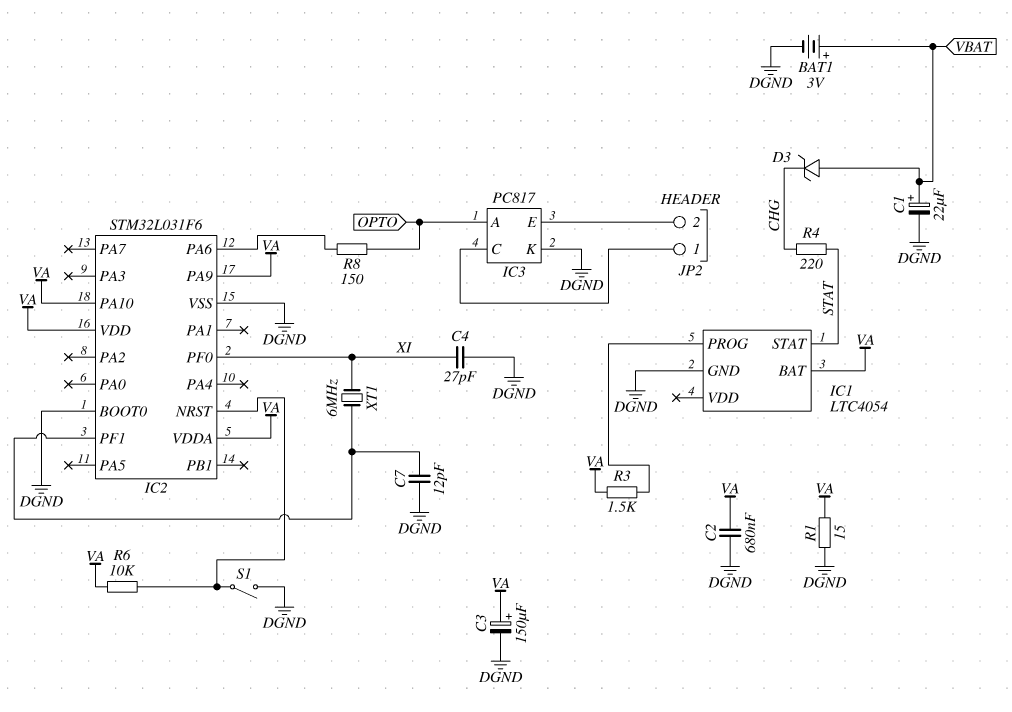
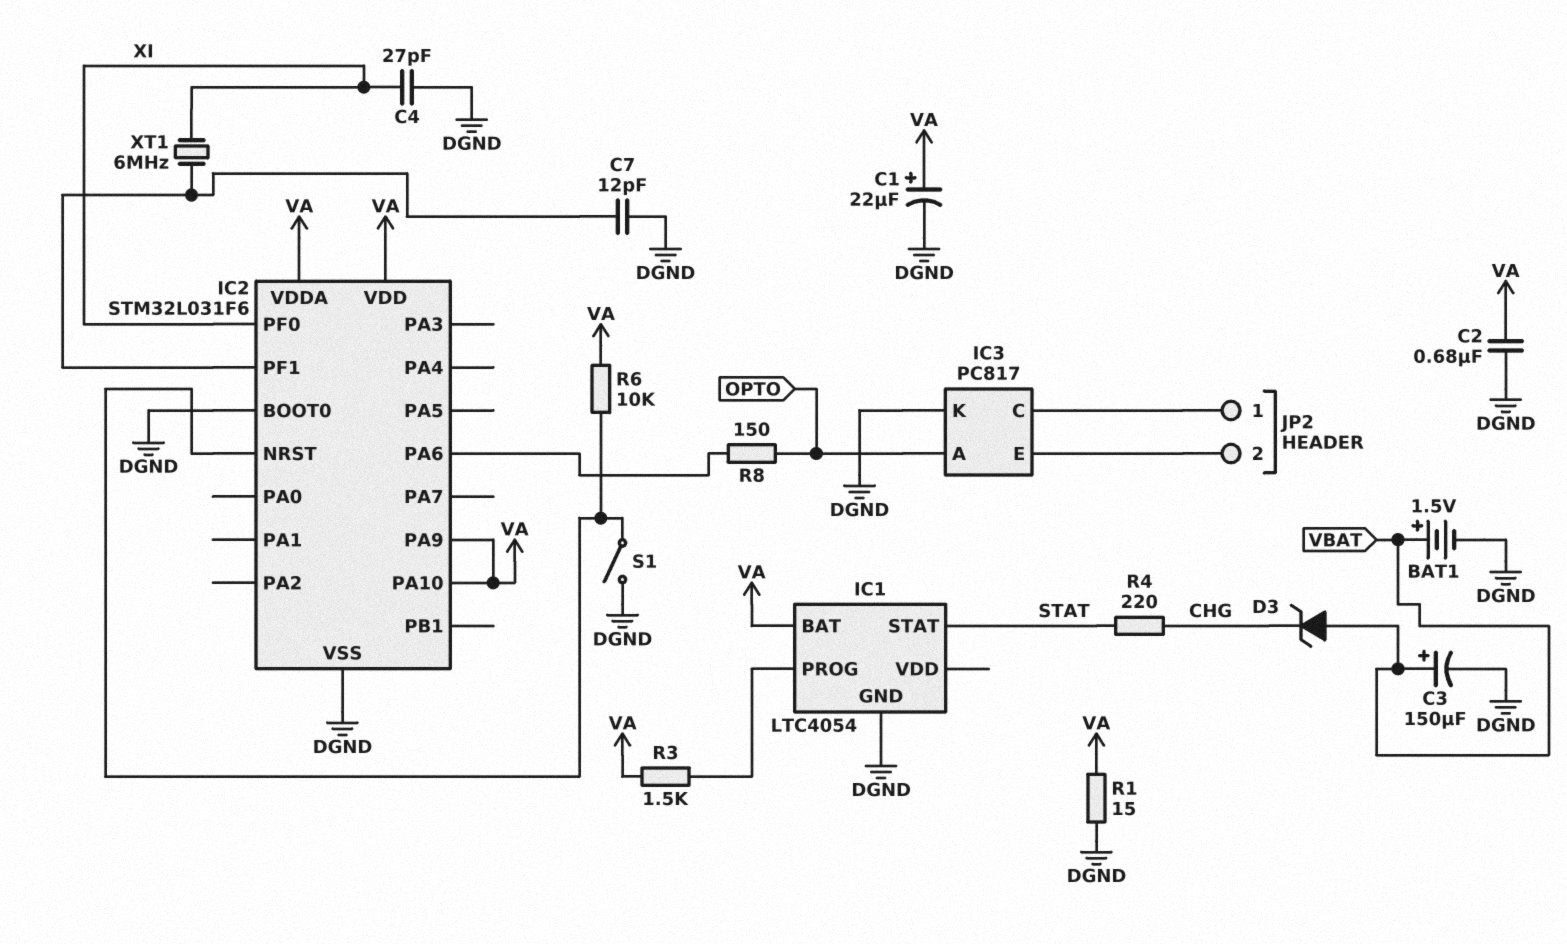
BAT1: 3V (plus VBAT, minus DGND) -> 1.5V (plus VBAT, minus DGND)
C1: 22uF (plus VBAT, minus DGND) -> 22uF (plus VA, minus DGND)
C3: 150uF (plus VA, minus DGND) -> 150uF (plus VBAT, minus DGND)

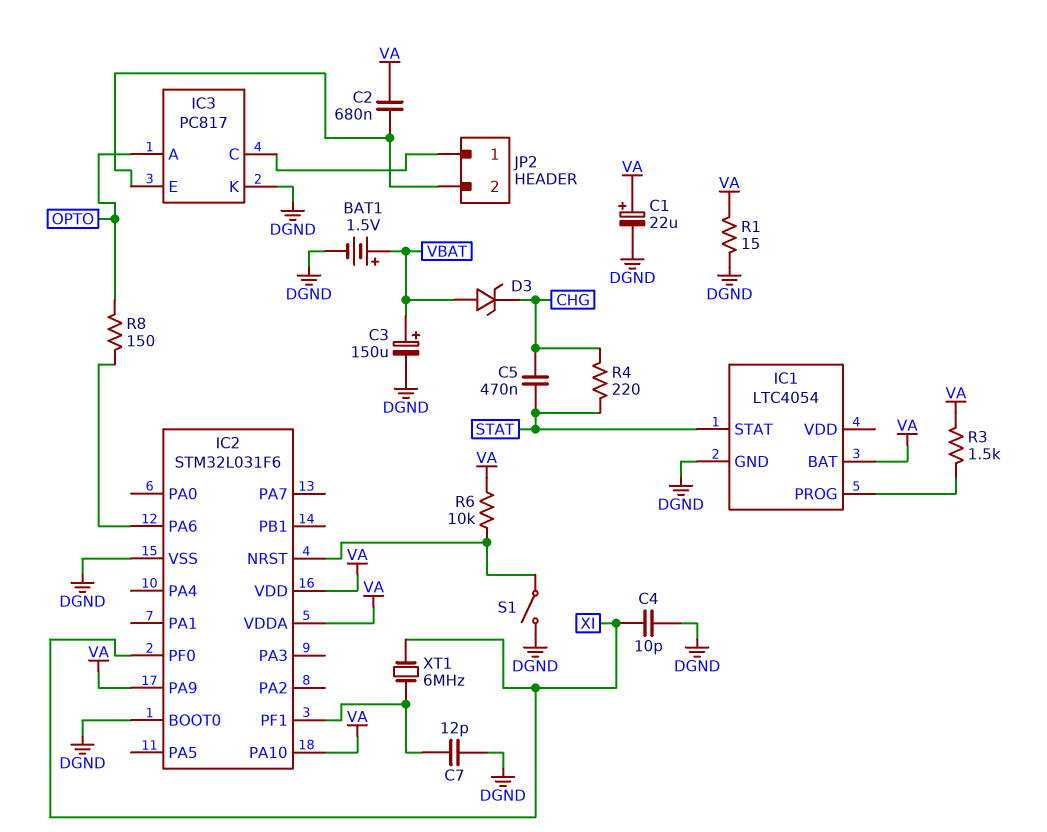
C2: 680nF (DGND, VA) -> 680nF (IC3/E, VA)
C4: 27pF (DGND, XI) -> 10pF (DGND, XI)
C5: none -> 470nF (CHG, STAT)

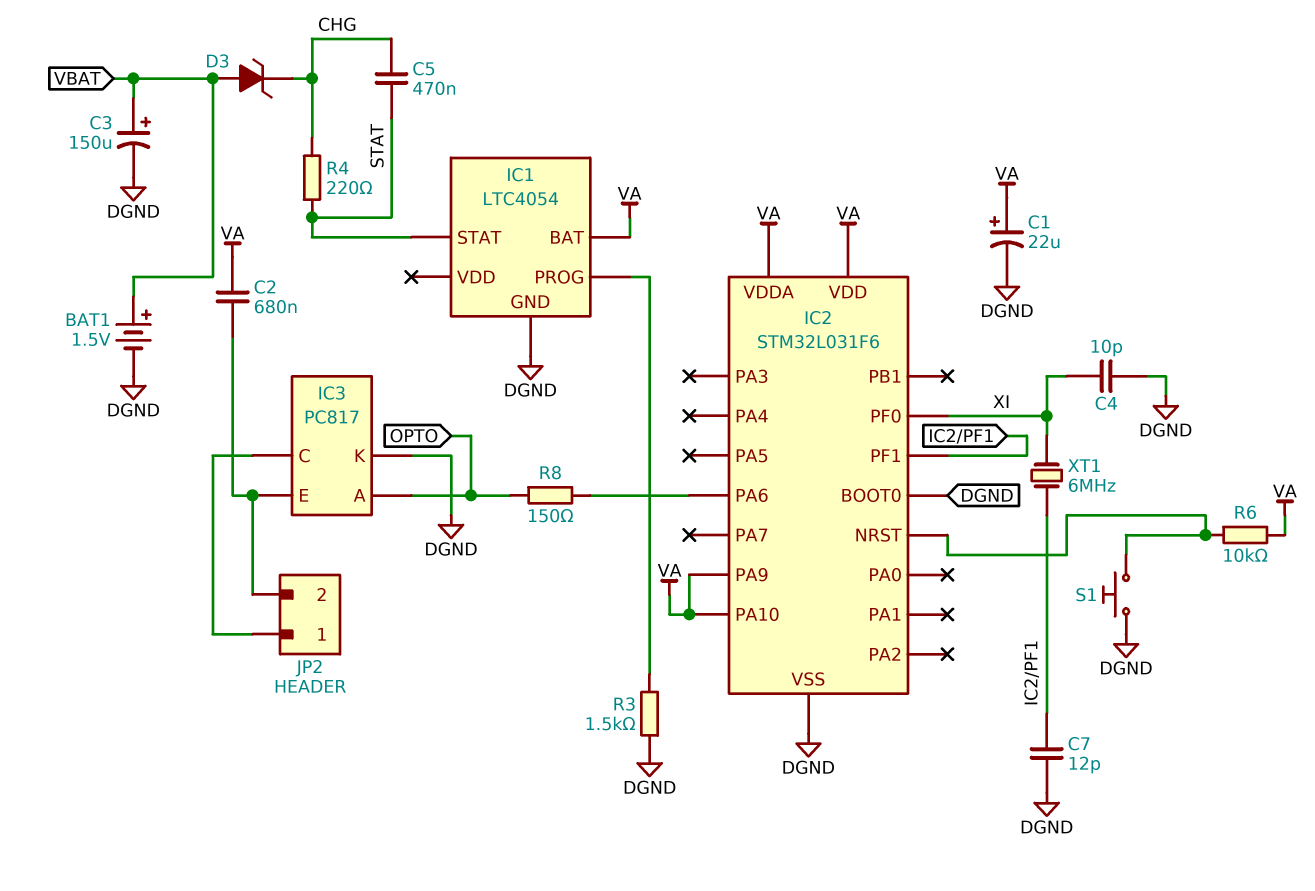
R1: 15 (DGND, VA) -> none
R3: 1.5k (IC1/PROG, VA) -> 1.5k (DGND, IC1/PROG)
S1: switch (DGND, IC2/NRST) -> button (DGND, IC2/NRST)

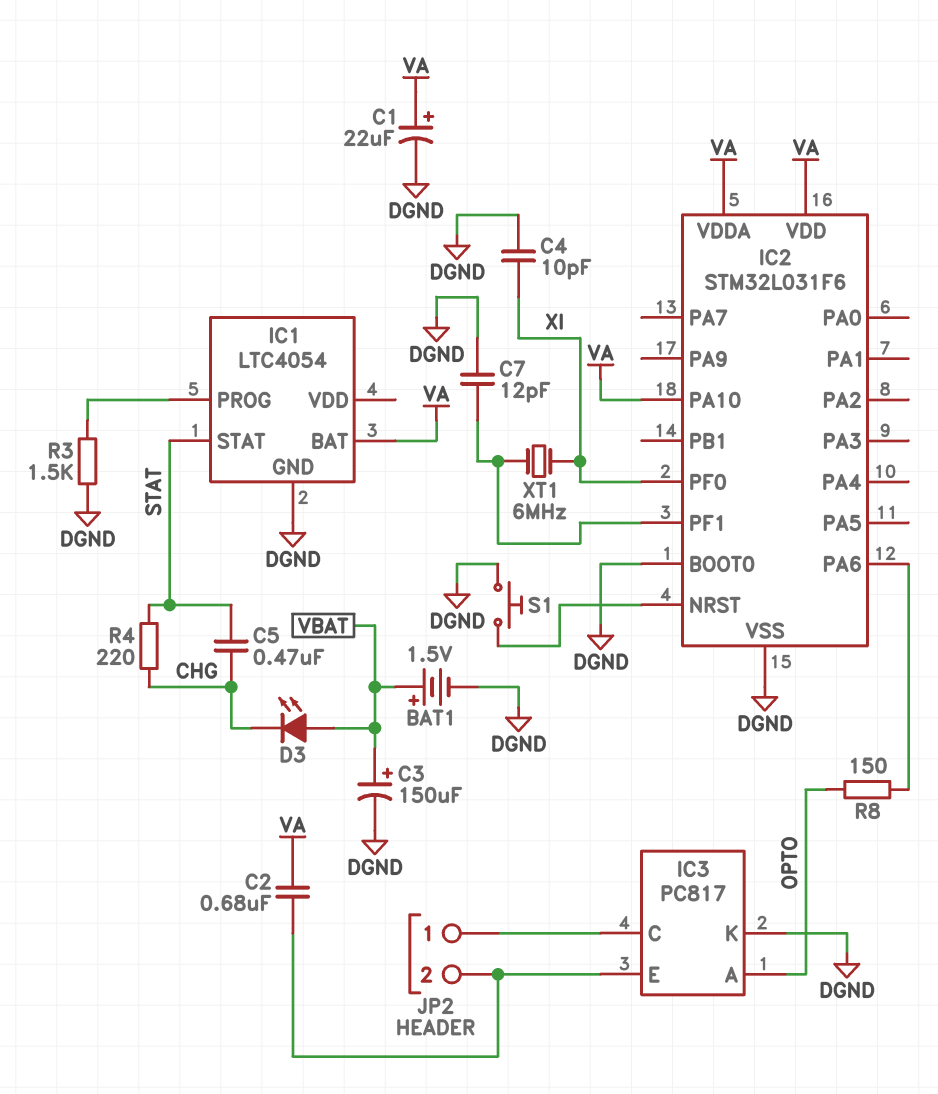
D3: zener (A VBAT, K CHG) -> LED (A VBAT, K CHG)
IC2 pin PA9: VA -> none
R6: 10k (IC2/NRST, VA) -> none

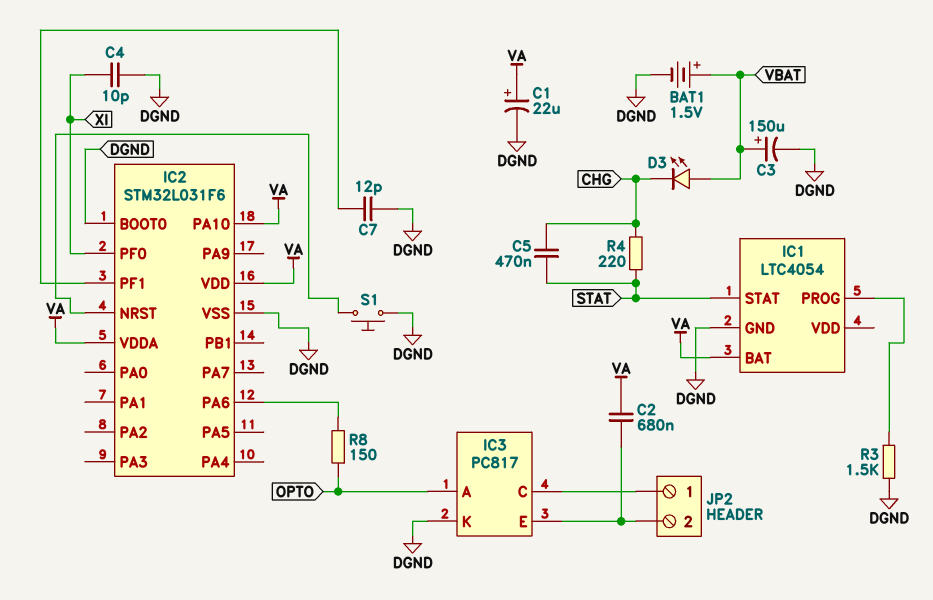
XT1: 6MHz (IC2/PF1, XI) -> none

